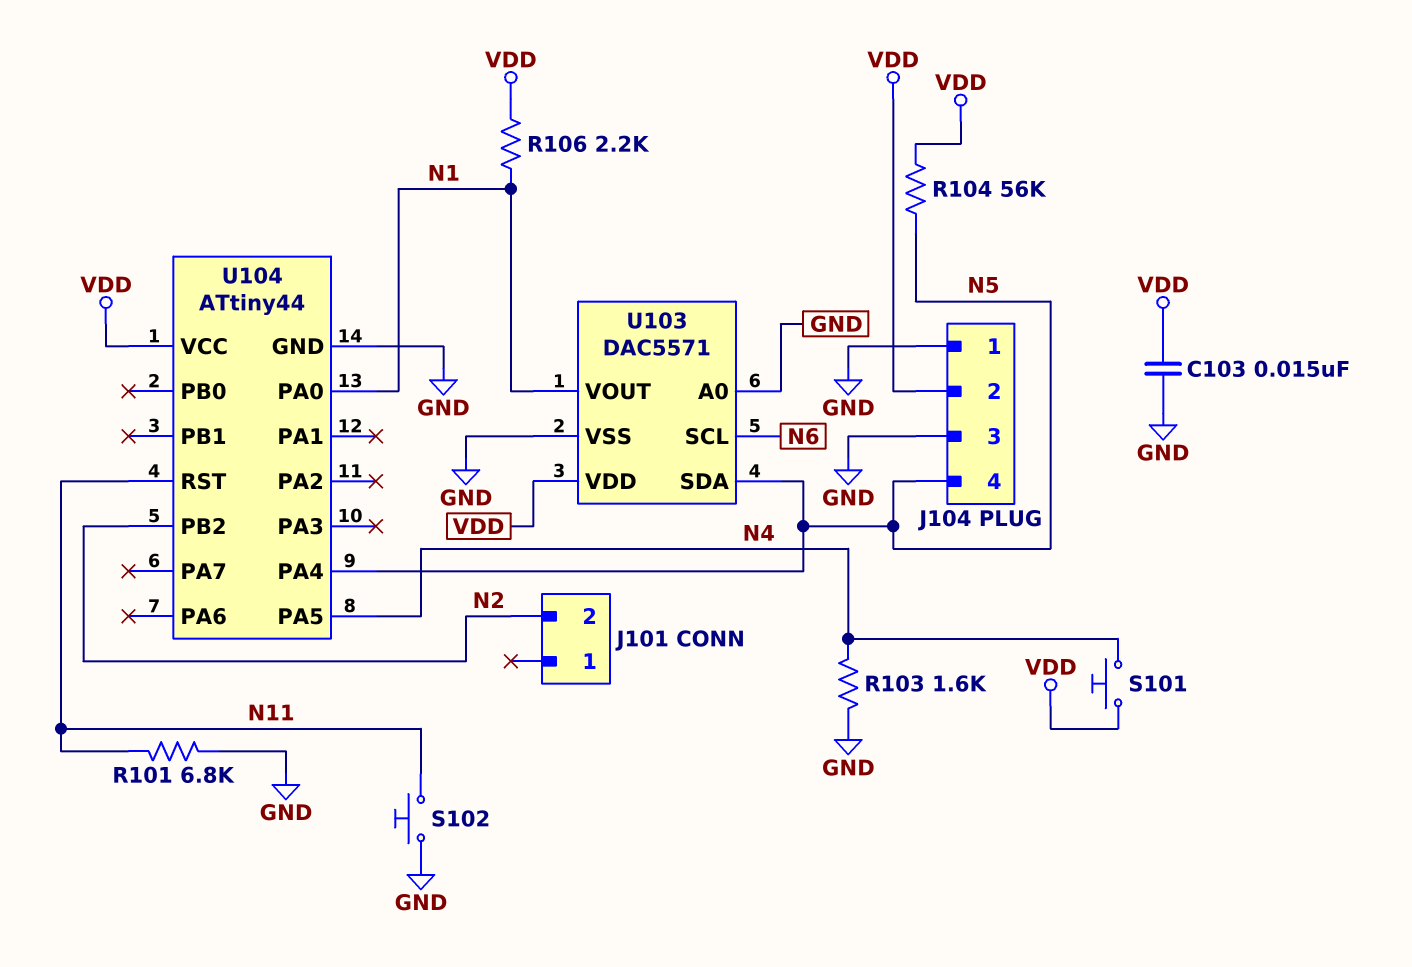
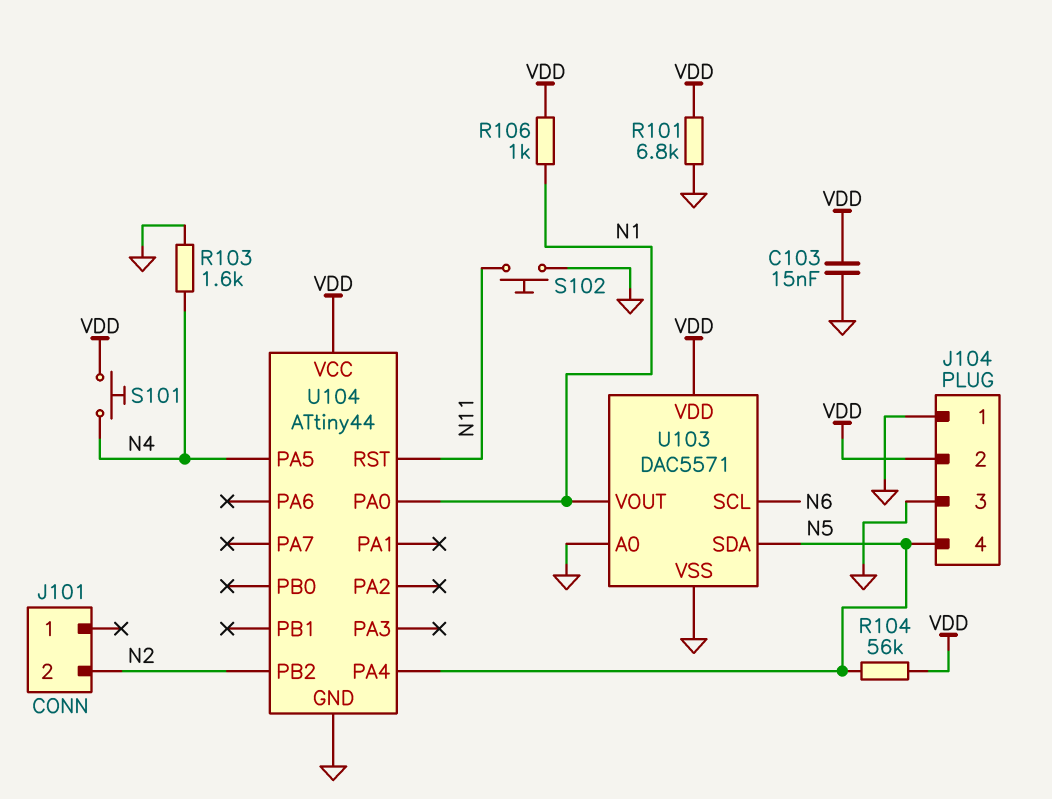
R101: 6.8k (GND, N11) -> 6.8k (GND, VDD)
R106: 2.2k (N1, VDD) -> 1k (N1, VDD)

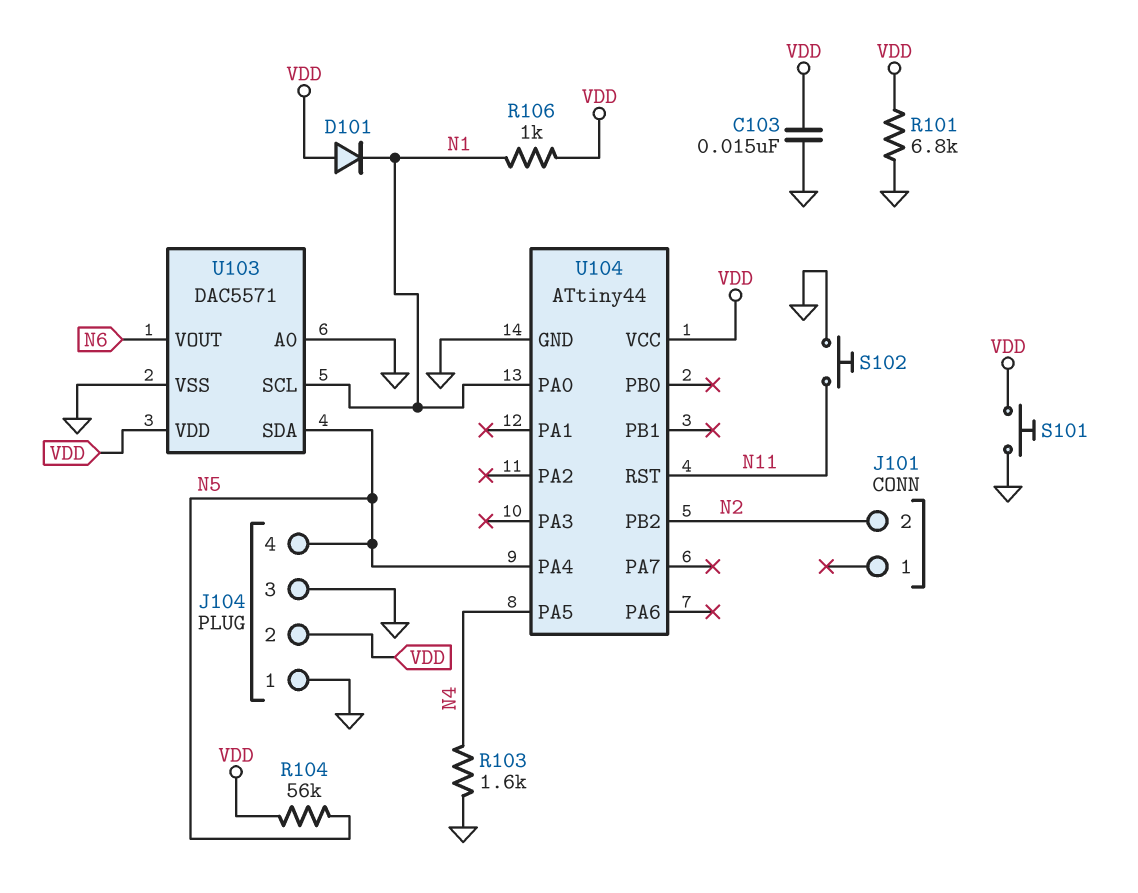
D101: none -> diode (A VDD, K N1)
S101: button (N4, VDD) -> button (GND, VDD)
U103 pin SCL: N6 -> N1
U103 pin VOUT: N1 -> N6

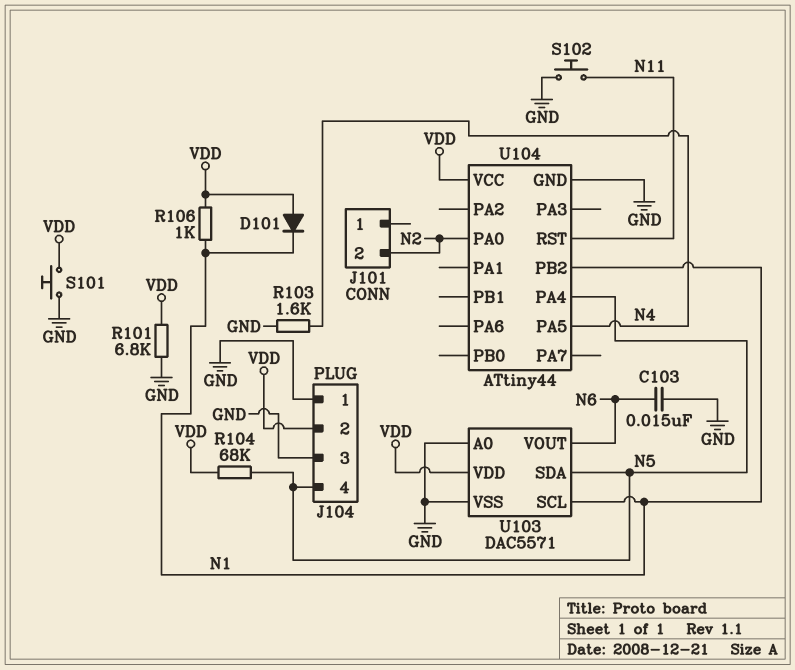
C103: 15nF (GND, VDD) -> 15nF (GND, N6)
R104: 56k (N5, VDD) -> 68k (N5, VDD)
U104 pin PA0: N1 -> N2
U104 pin PB2: N2 -> N1

